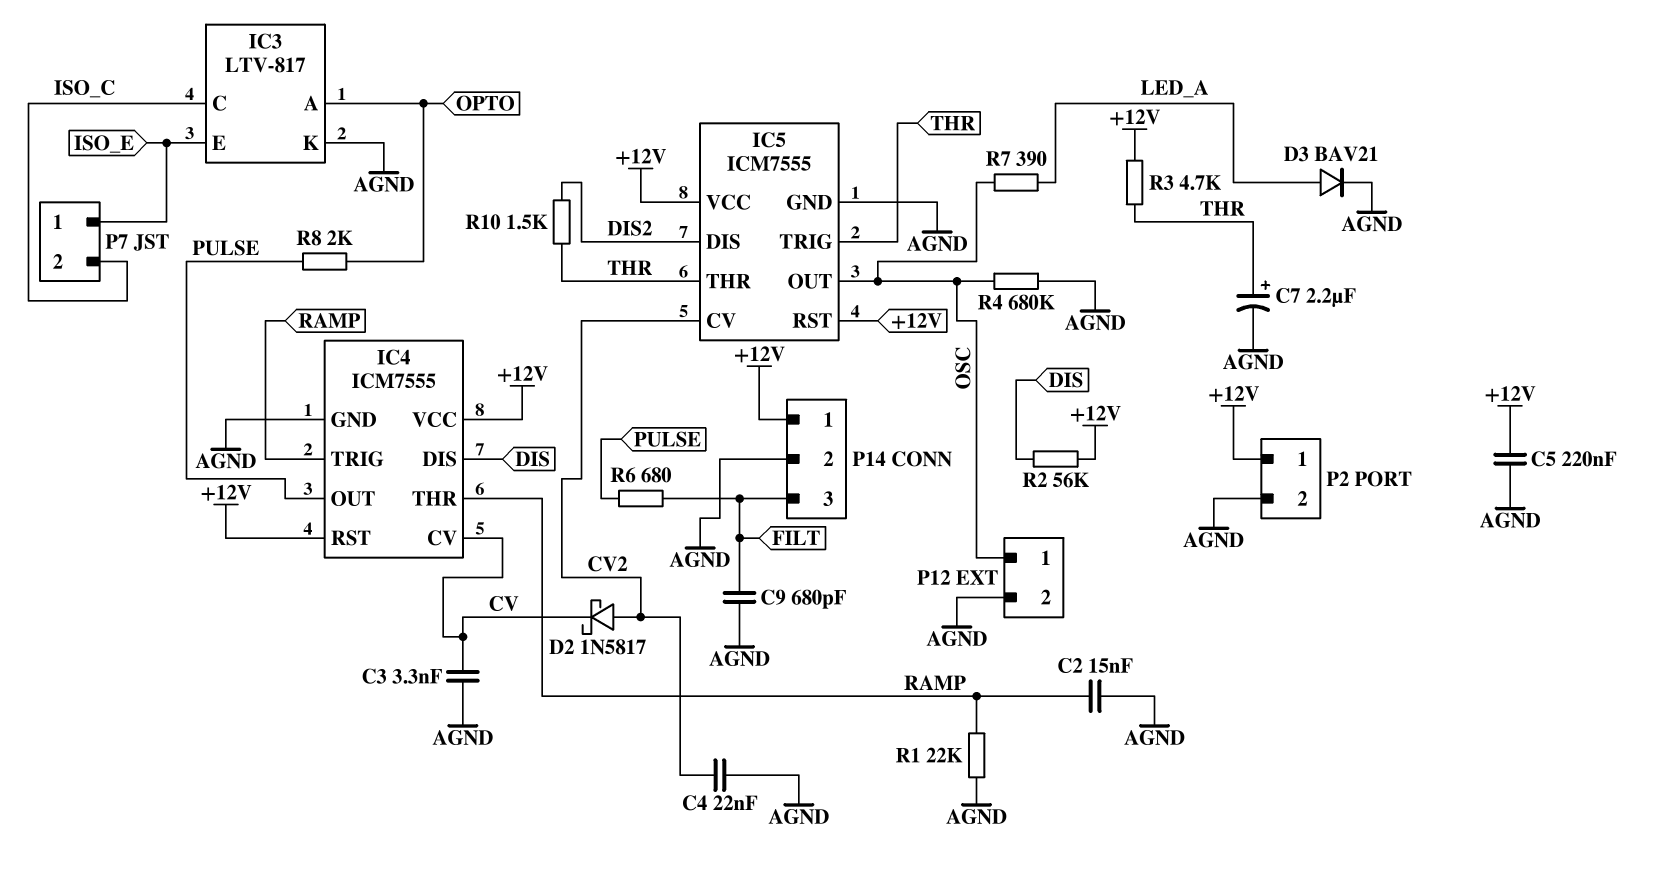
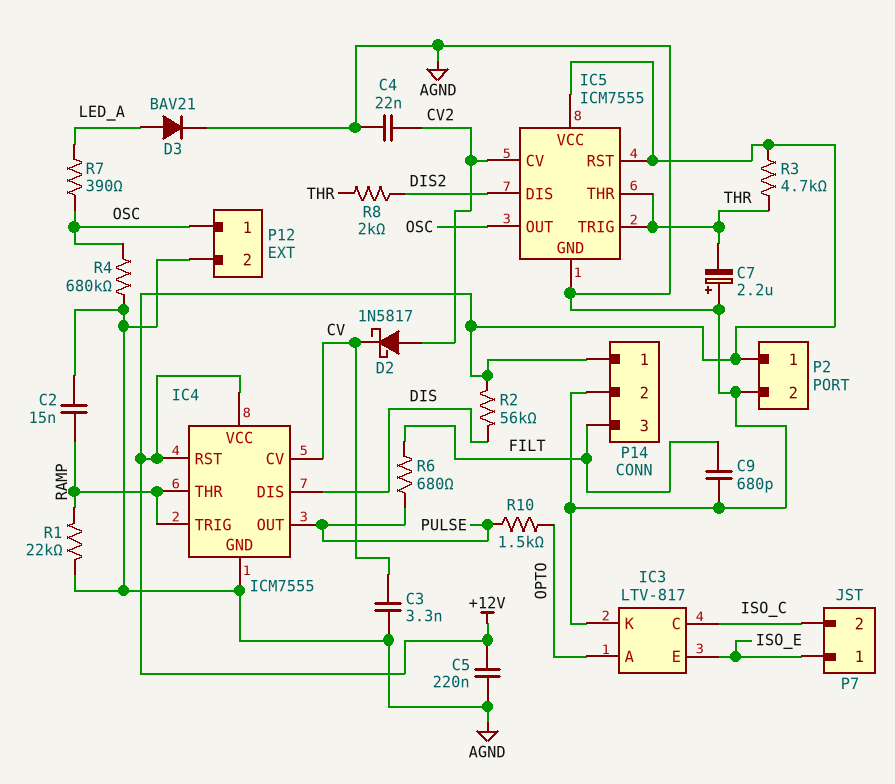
C7: 2.2uF (plus THR, minus AGND) -> 2.2uF (plus AGND, minus THR)
R8: 2k (OPTO, PULSE) -> 2k (DIS2, THR)
R10: 1.5k (DIS2, THR) -> 1.5k (OPTO, PULSE)

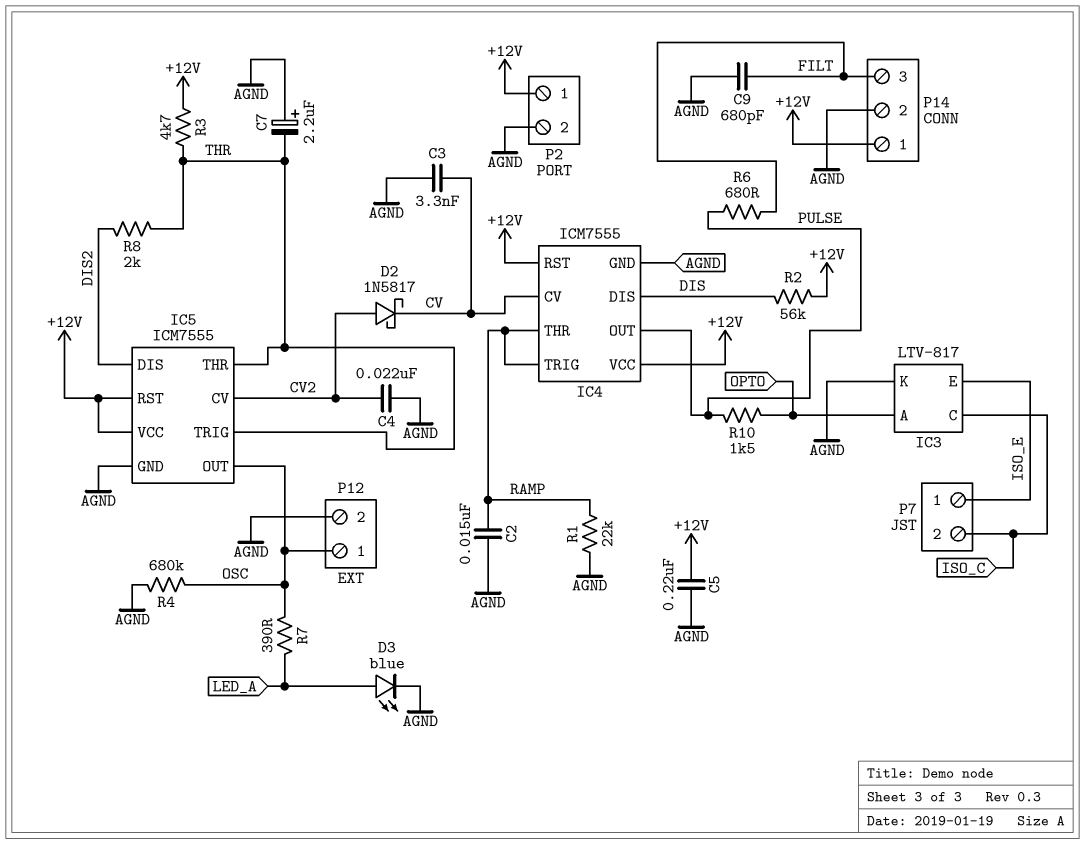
D3: diode BAV21 (A LED_A, K AGND) -> LED blue (A LED_A, K AGND)

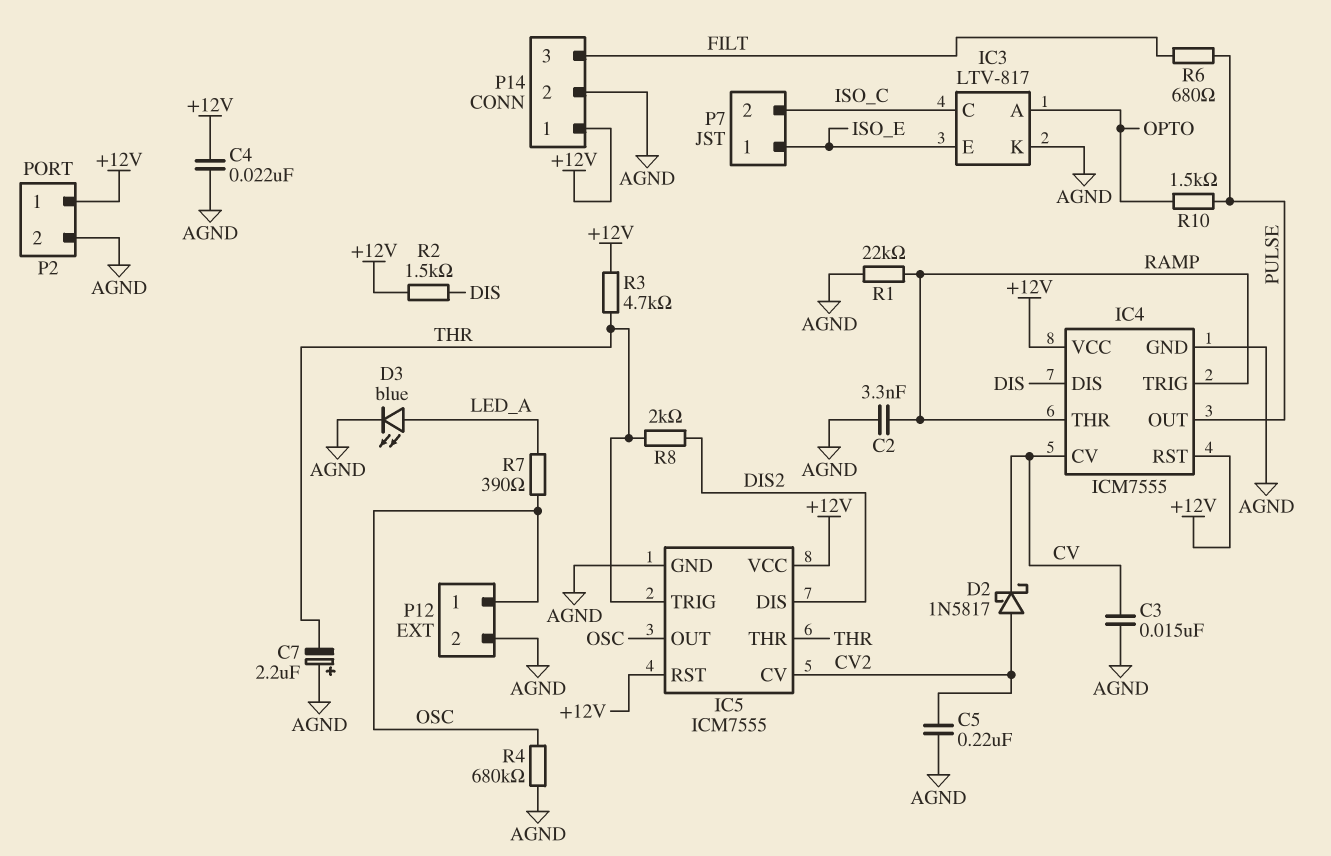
C2: 15nF (AGND, RAMP) -> 3.3nF (AGND, RAMP)
C3: 3.3nF (AGND, CV) -> 15nF (AGND, CV)
C4: 22nF (AGND, CV2) -> 22nF (+12V, AGND)
C5: 220nF (+12V, AGND) -> 220nF (AGND, CV2)
C9: 680pF (AGND, FILT) -> none
R2: 56k (+12V, DIS) -> 1.5k (+12V, DIS)

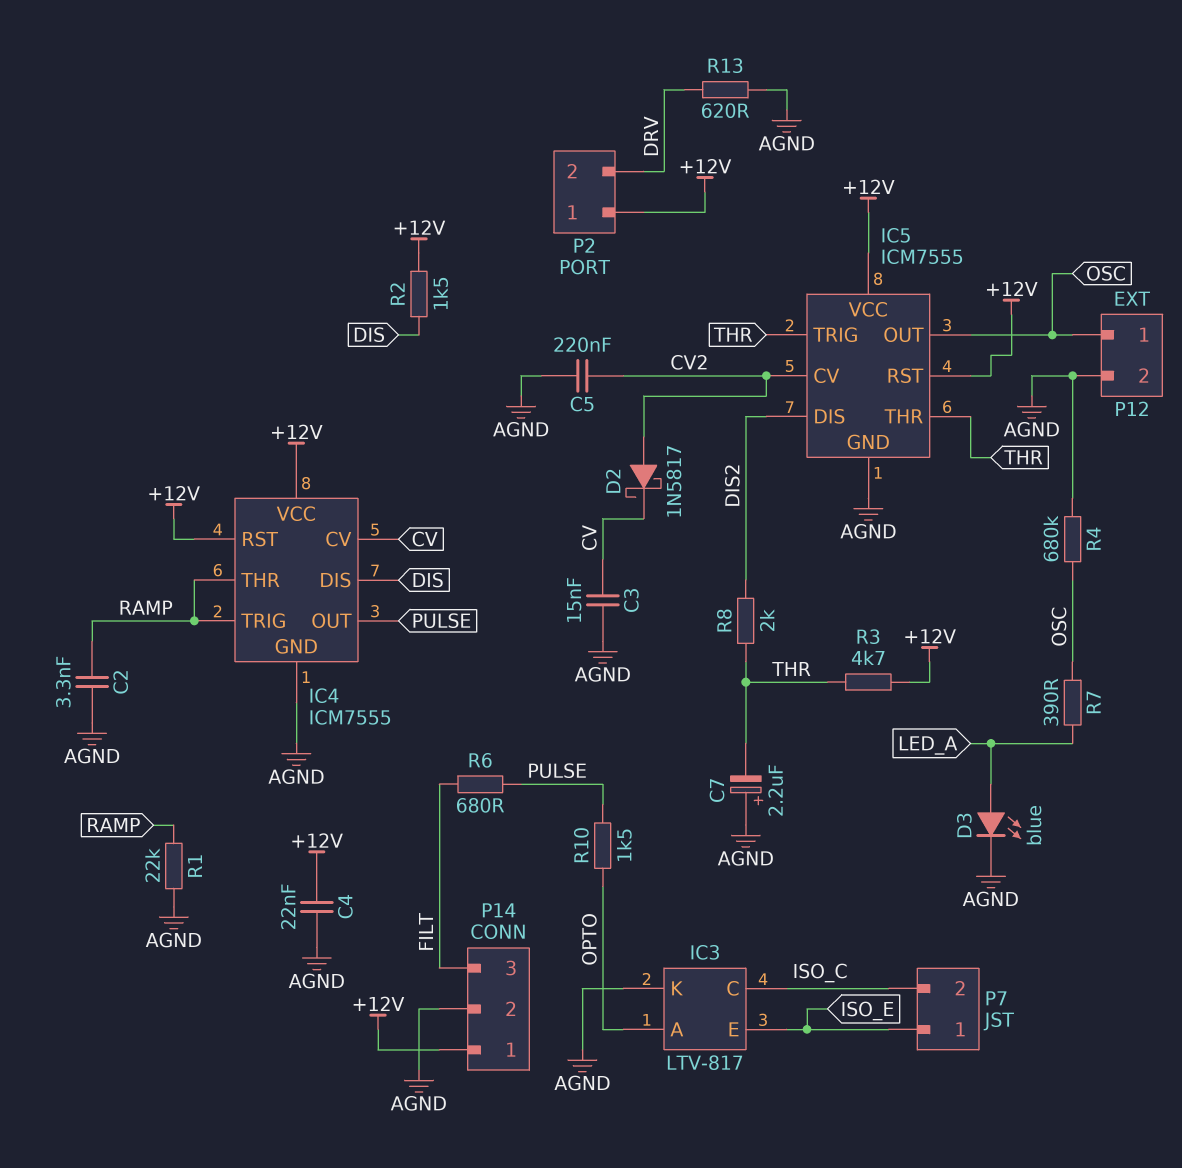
P2 pin 2: AGND -> DRV
R13: none -> 620 (AGND, DRV)

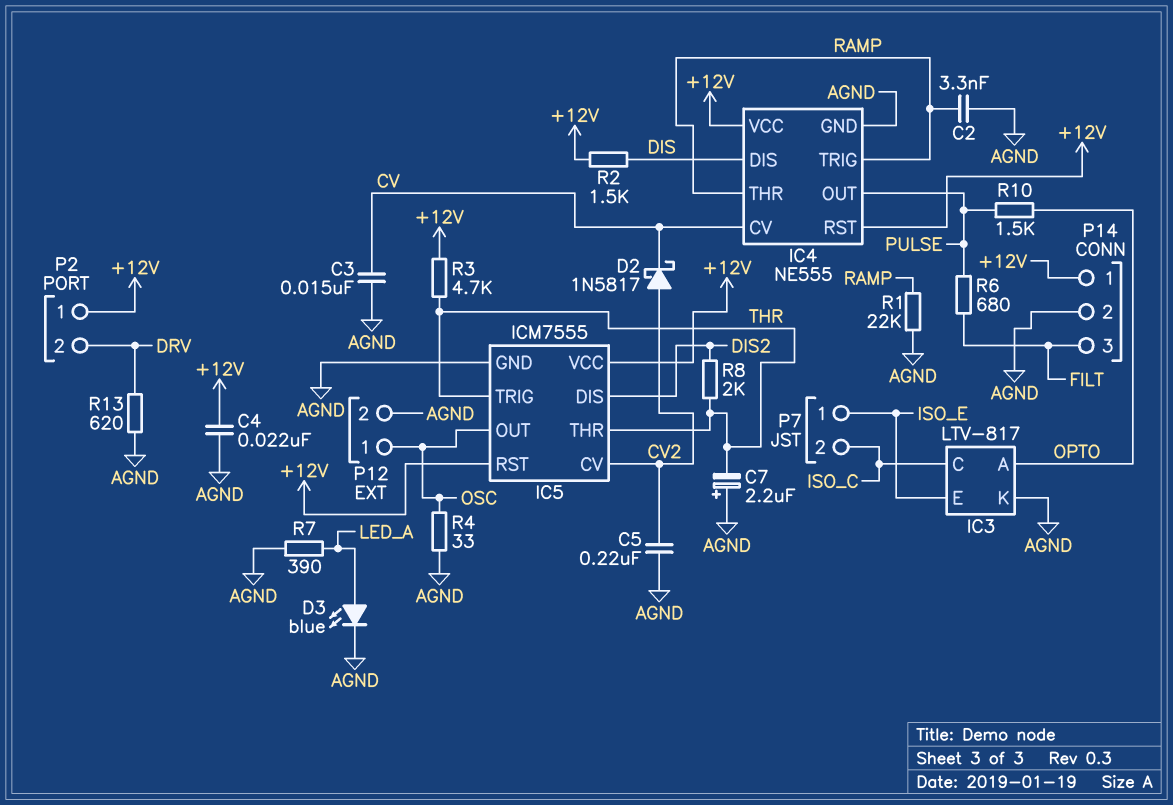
IC4: ICM7555 -> NE555
R4: 680k (AGND, OSC) -> 33 (AGND, OSC)
R7: 390 (LED_A, OSC) -> 390 (AGND, LED_A)

